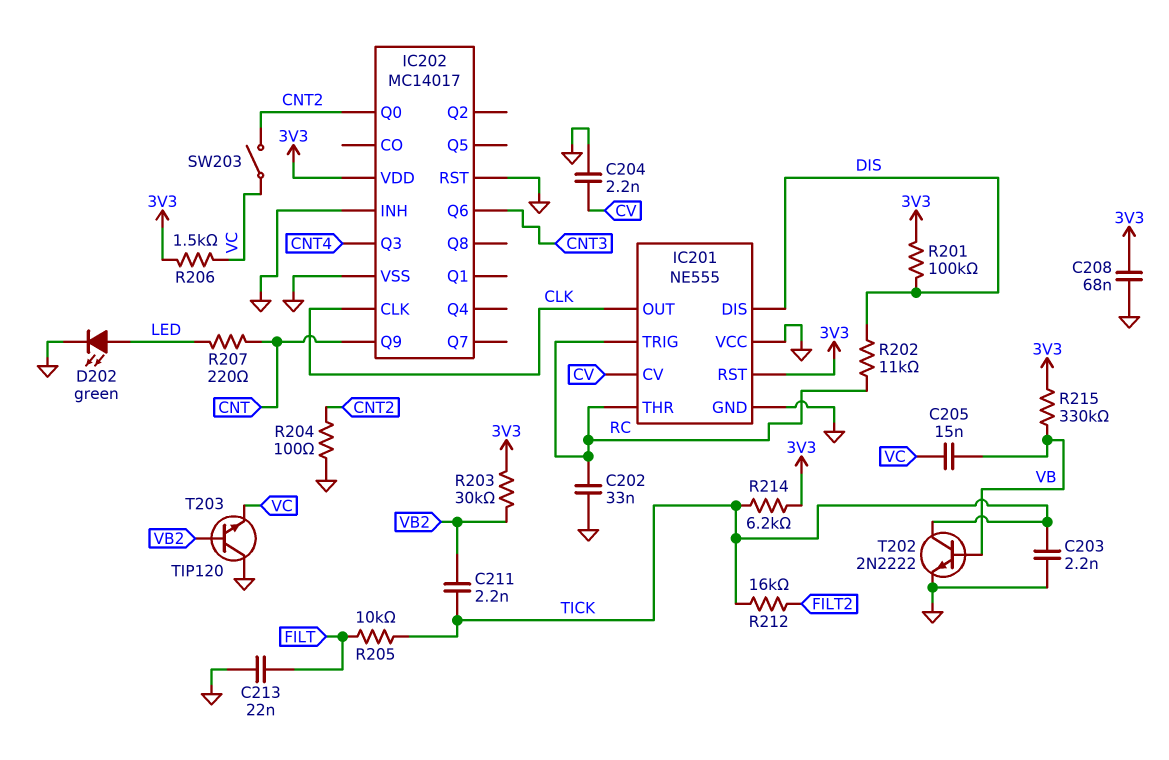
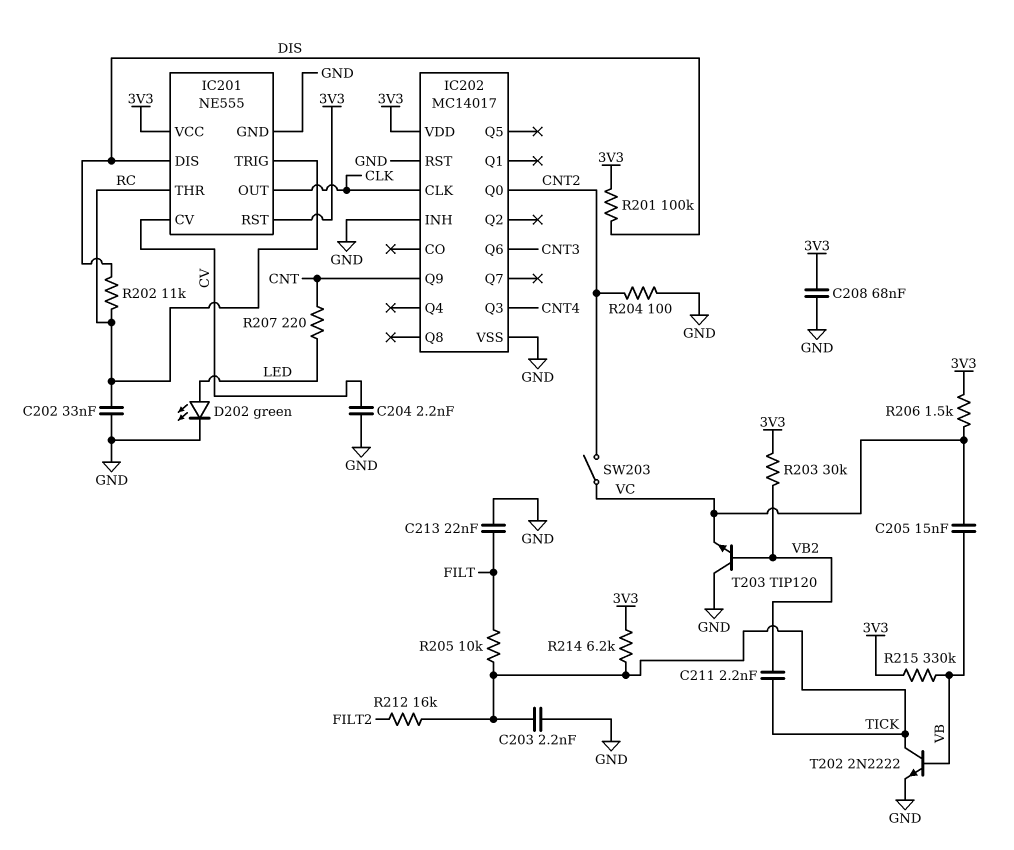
IC201 pin VCC: GND -> 3V3

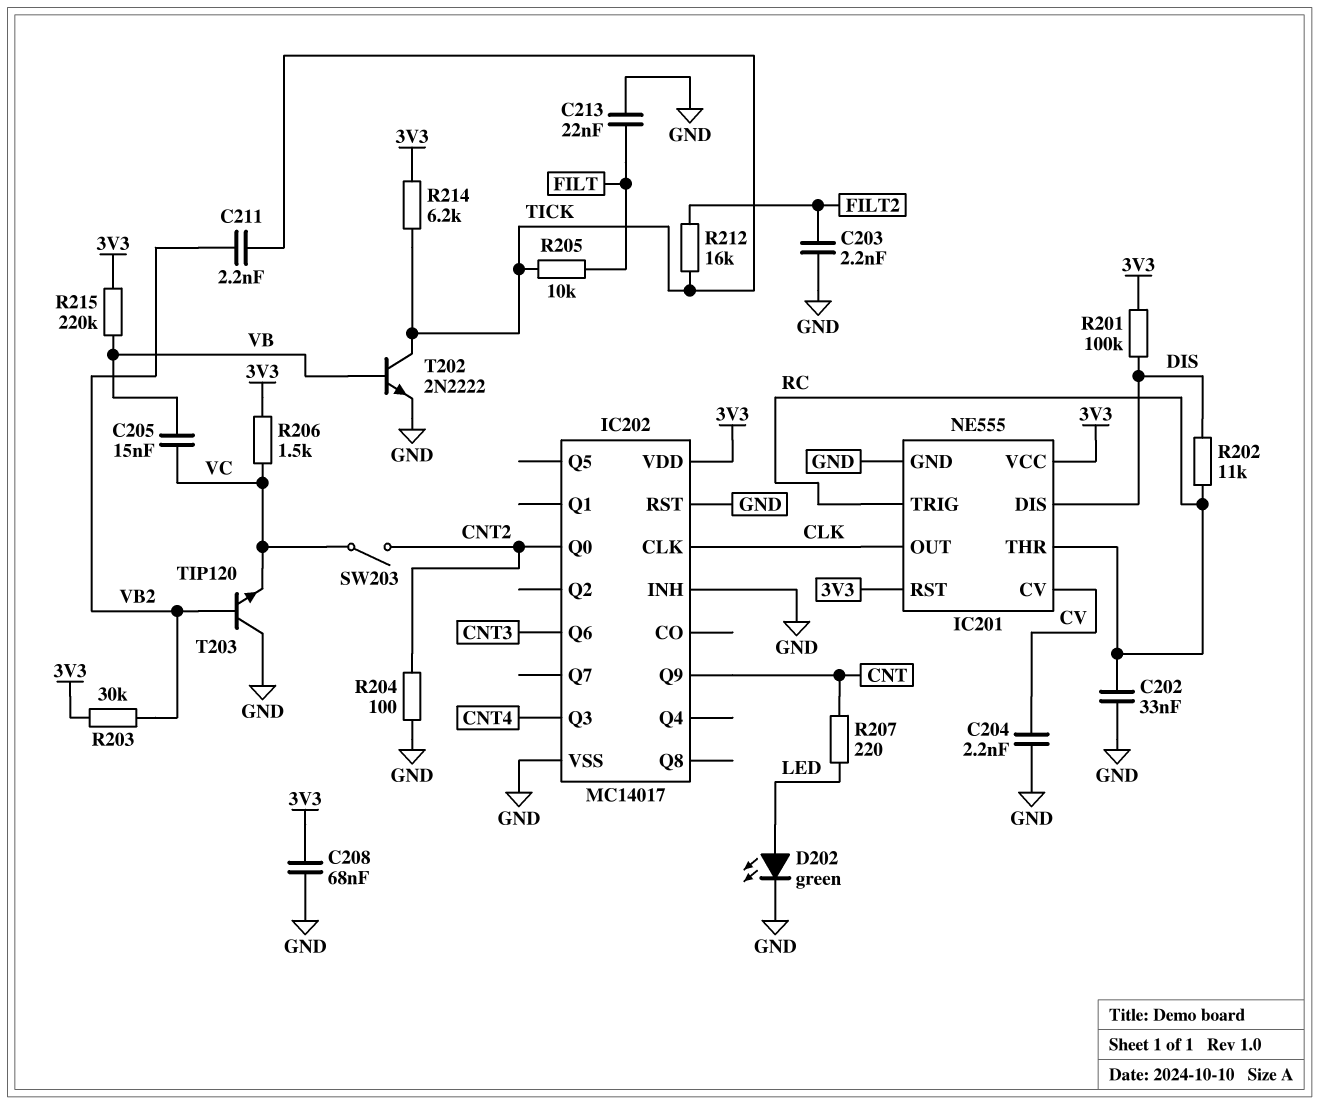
C203: 2.2nF (GND, TICK) -> 2.2nF (FILT2, GND)
R215: 330k (3V3, VB) -> 220k (3V3, VB)

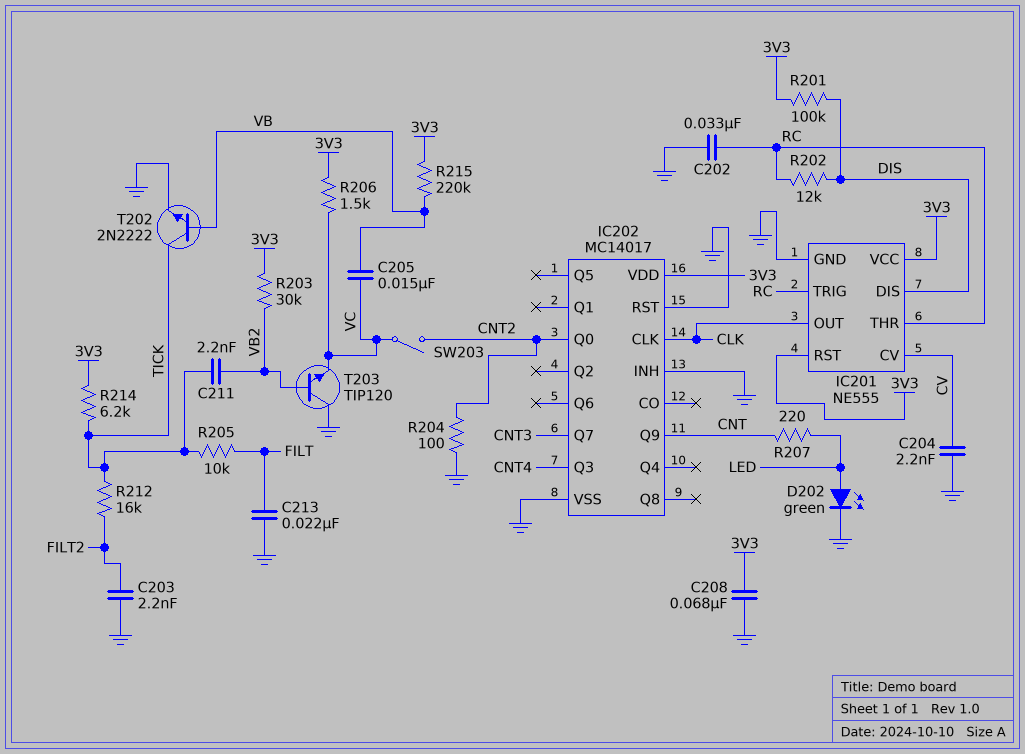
IC202 pin Q6: CNT3 -> none
IC202 pin Q7: none -> CNT3
R202: 11k (DIS, RC) -> 12k (DIS, RC)

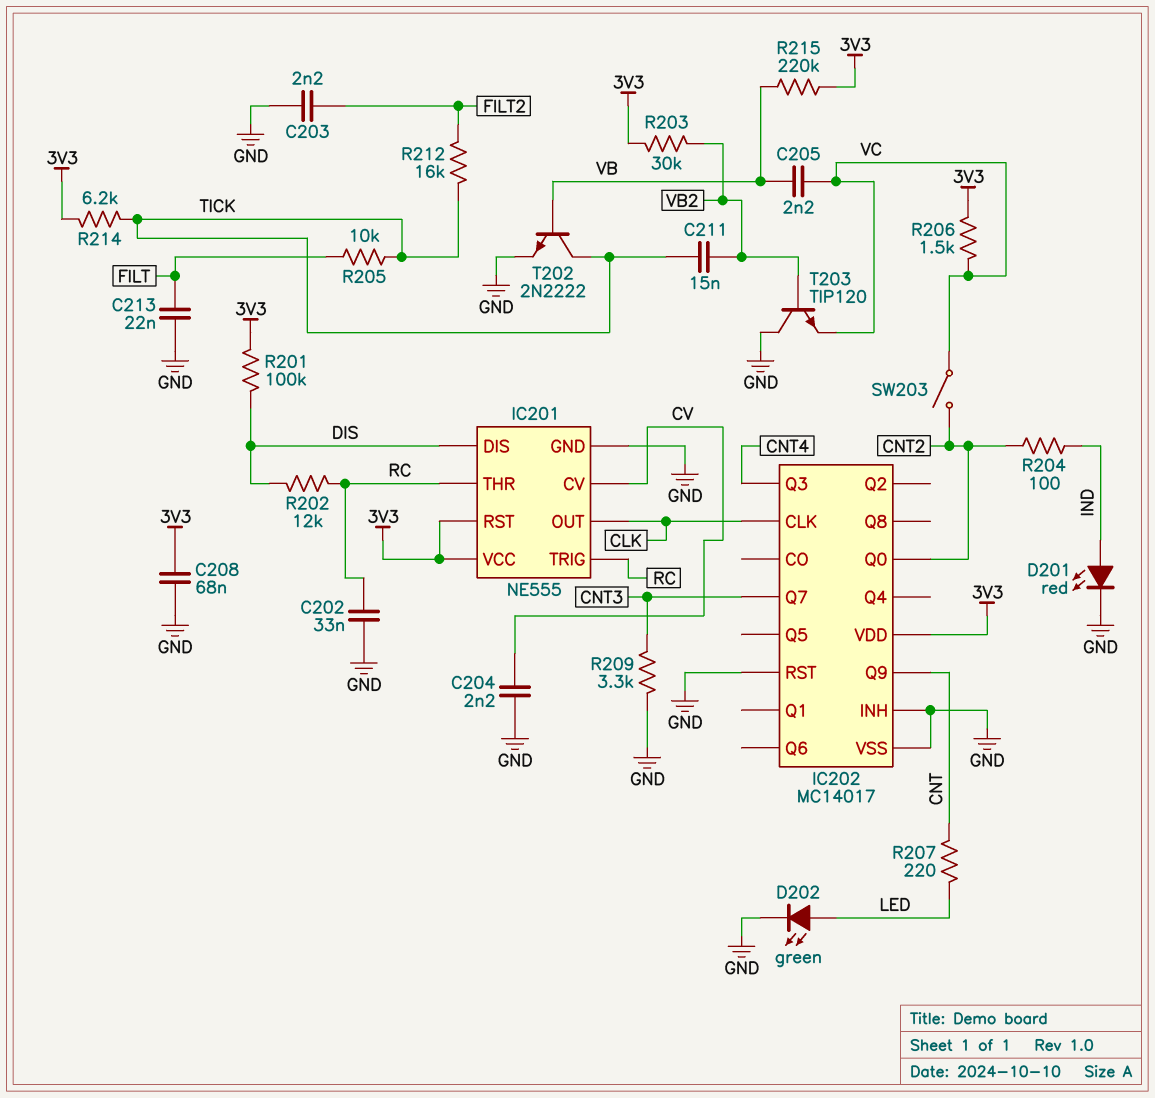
C205: 15nF (VB, VC) -> 2.2nF (VB, VC)
C211: 2.2nF (TICK, VB2) -> 15nF (TICK, VB2)
D201: none -> LED red (A IND, K GND)
R204: 100 (CNT2, GND) -> 100 (CNT2, IND)
R209: none -> 3.3k (CNT3, GND)

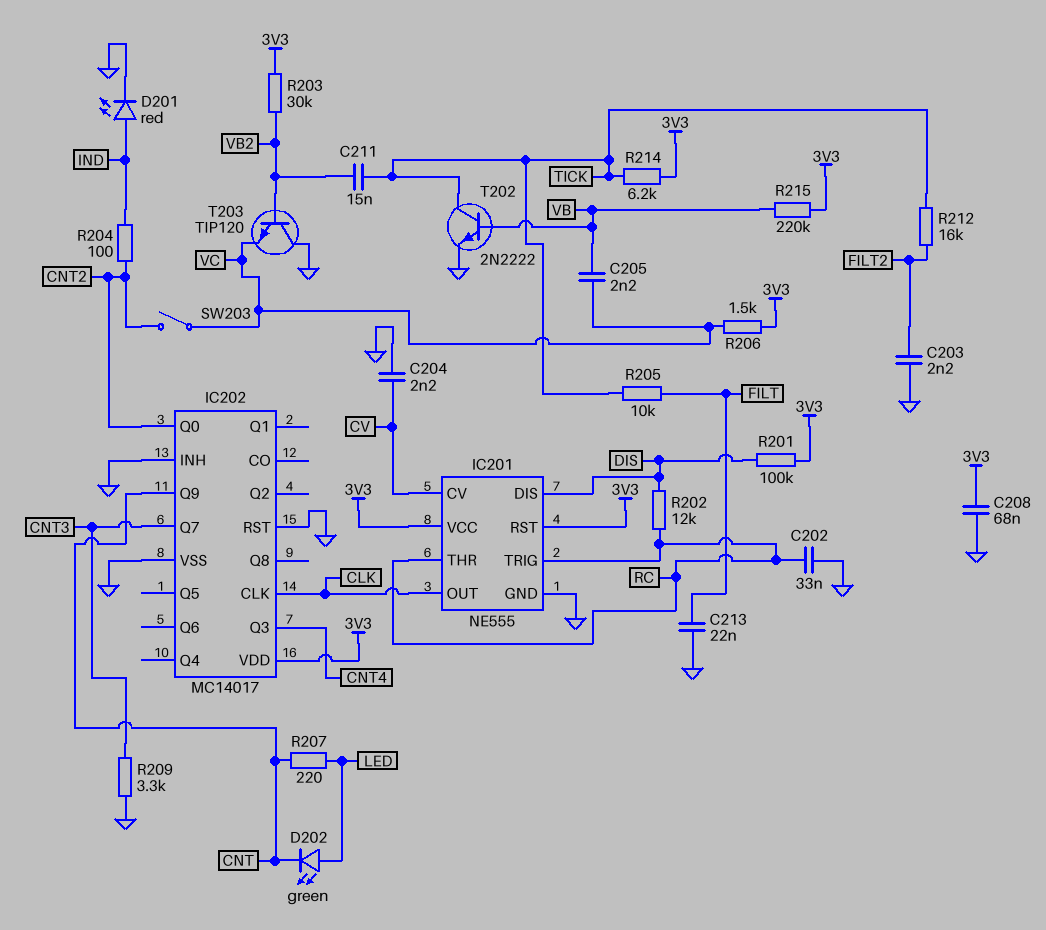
D202: LED green (A LED, K GND) -> LED green (A LED, K CNT)

